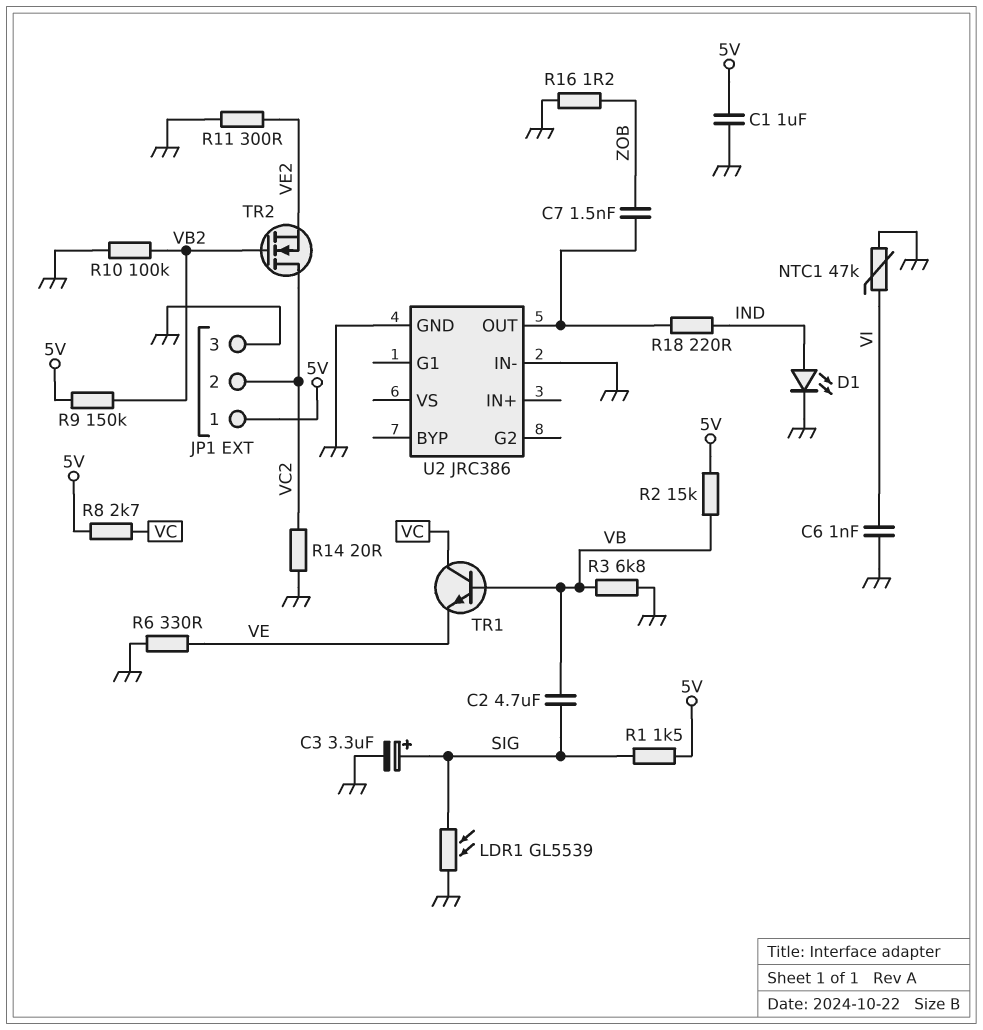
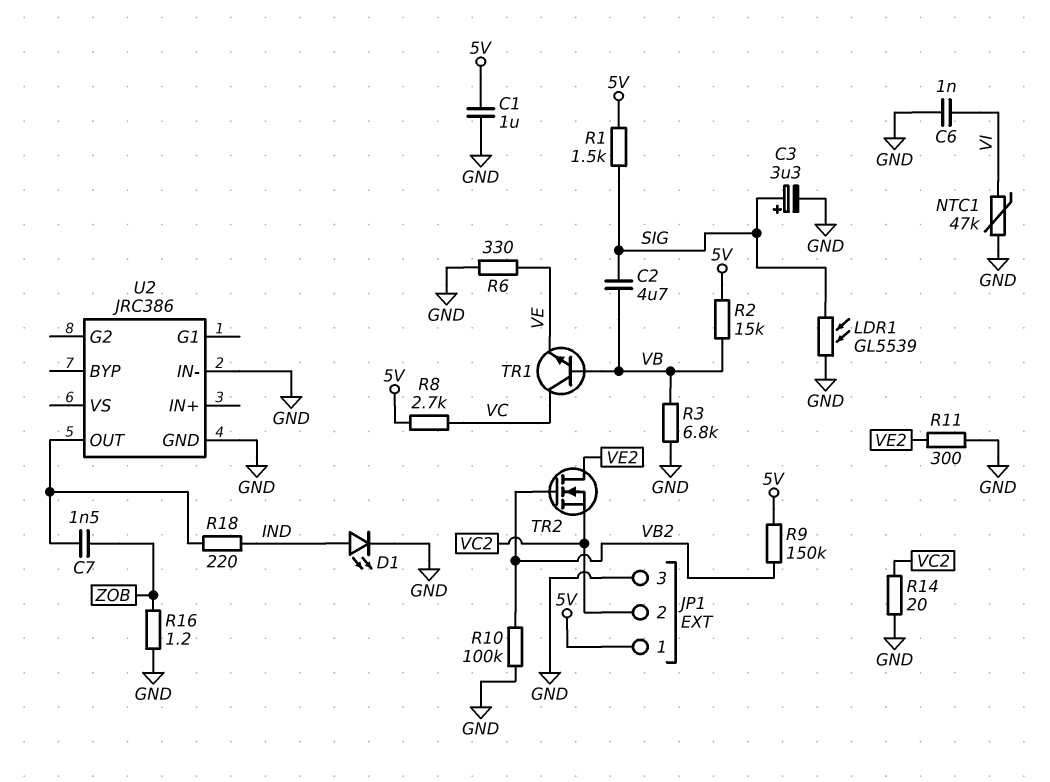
TR2: NMOS (G VB2, D VC2, S VE2) -> NMOS (G VB2, D VE2, S VC2)

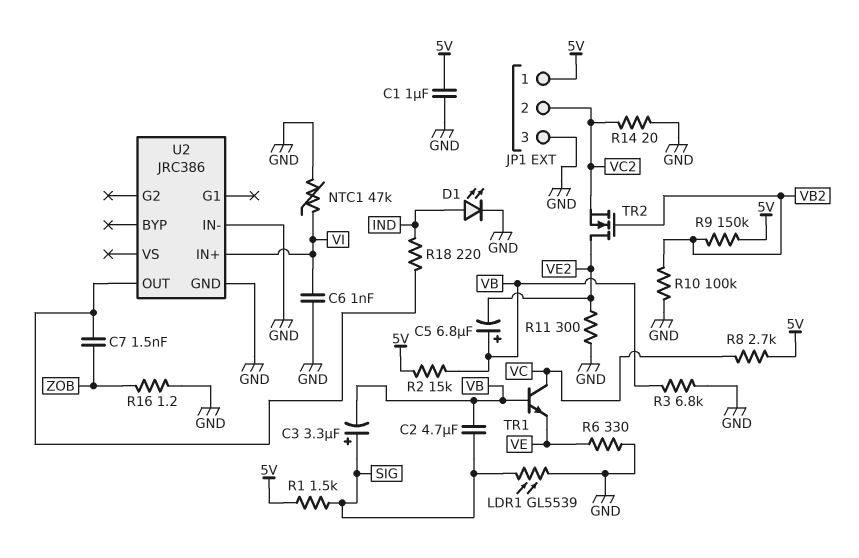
C3: 3.3uF (plus SIG, minus GND) -> 3.3uF (plus SIG, minus VB)
C5: none -> 6.8uF (plus VB, minus VE2)
U2 pin IN+: none -> VI

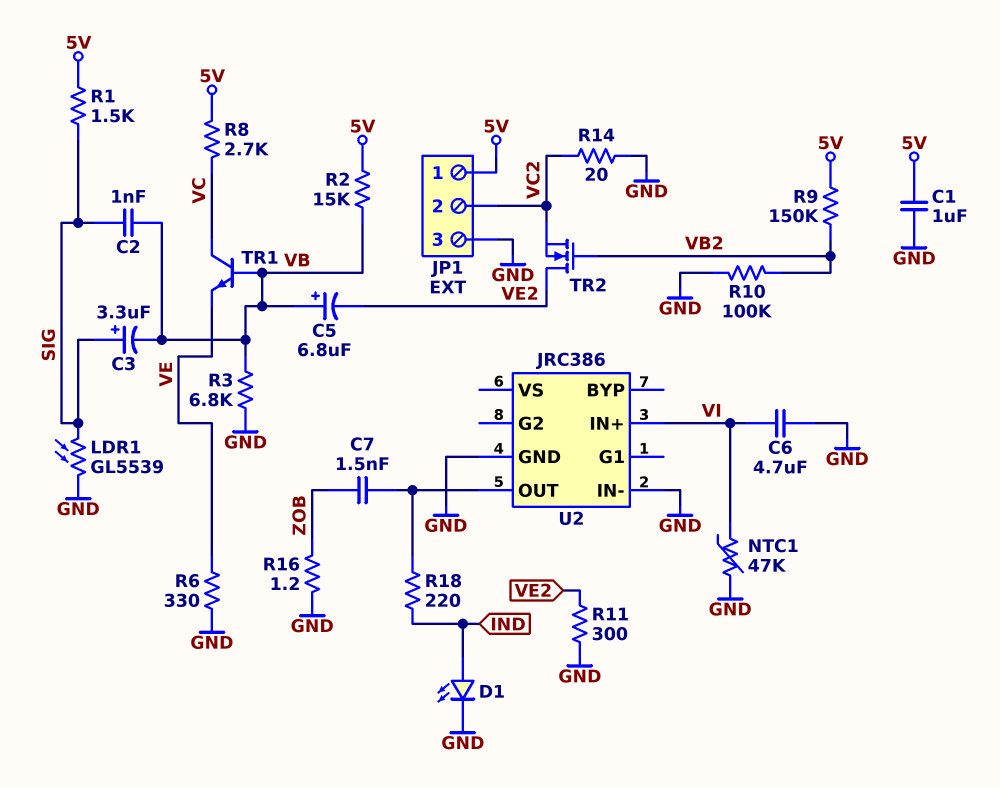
C2: 4.7uF (SIG, VB) -> 1nF (SIG, VB)
C6: 1nF (GND, VI) -> 4.7uF (GND, VI)

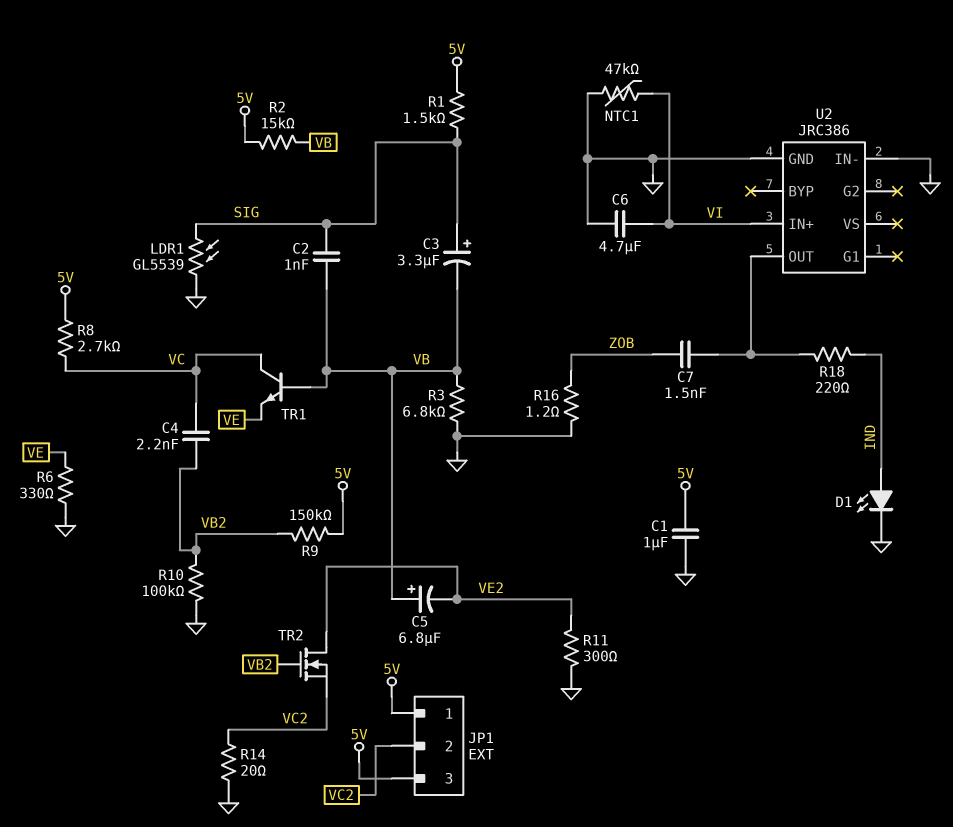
C4: none -> 2.2nF (VB2, VC)
JP1 pin 3: GND -> 5V

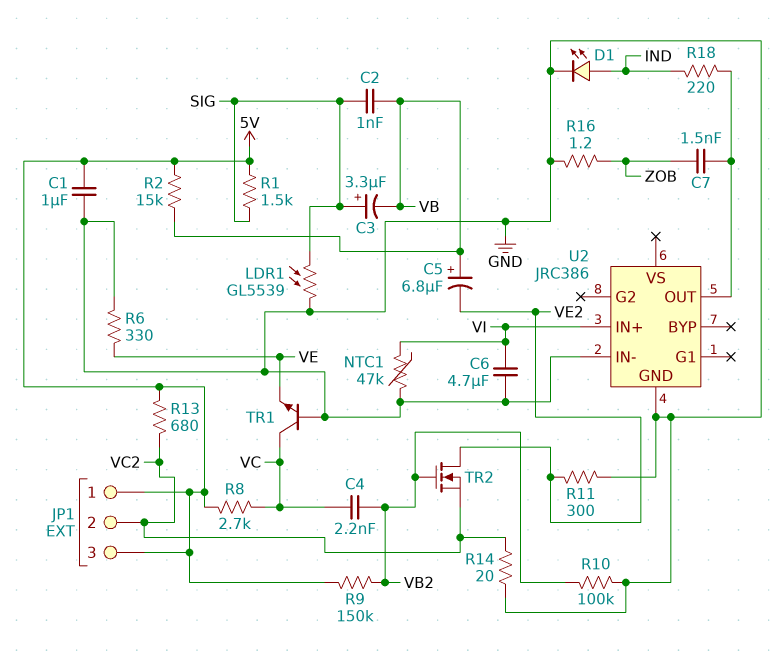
R3: 6.8k (GND, VB) -> none
R13: none -> 680 (5V, VC2)
TR1: NPN (B VB, C VC, E VE) -> NPN (B GND, C VC, E VE)

